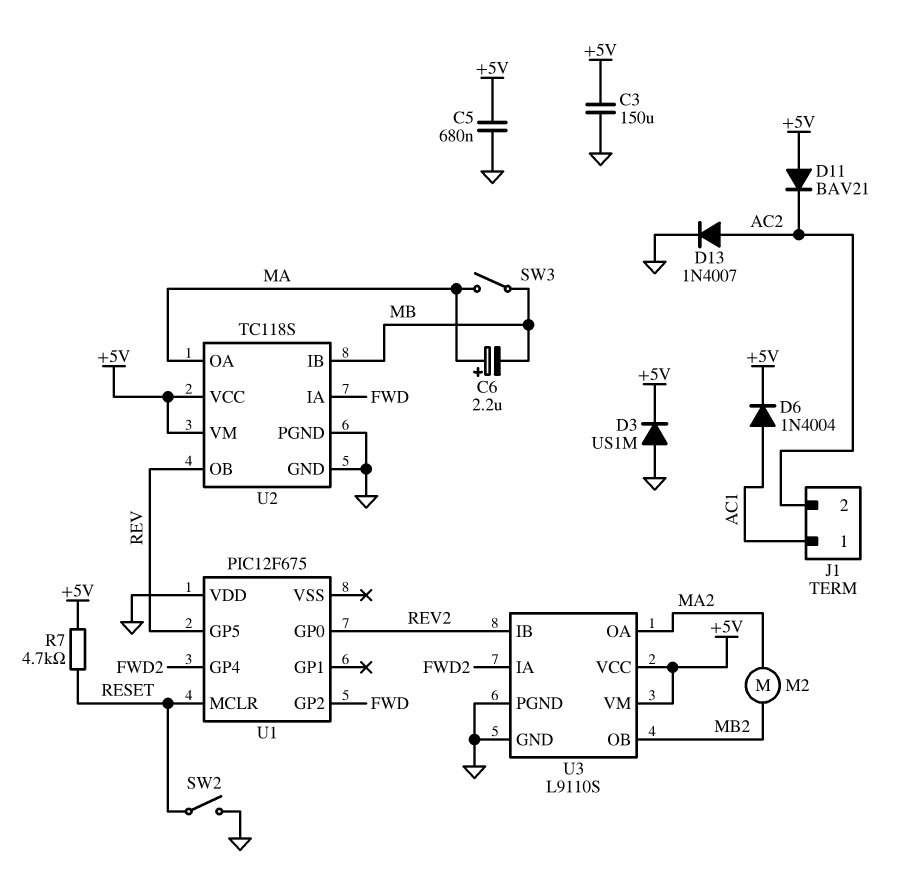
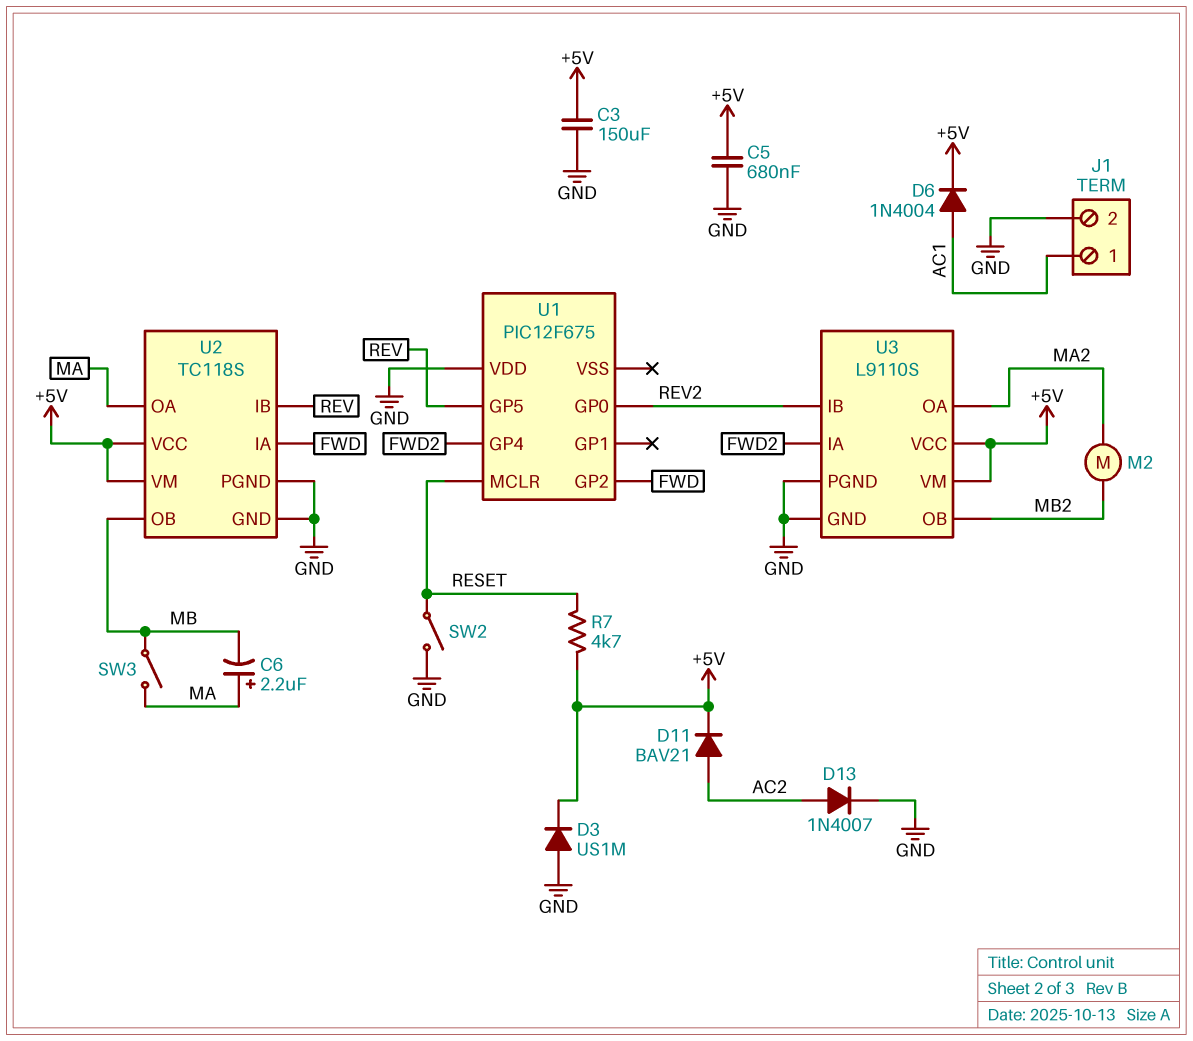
D11: diode BAV21 (A +5V, K AC2) -> diode BAV21 (A AC2, K +5V)
J1 pin 2: AC2 -> GND
U2 pin IB: MB -> REV
U2 pin OB: REV -> MB

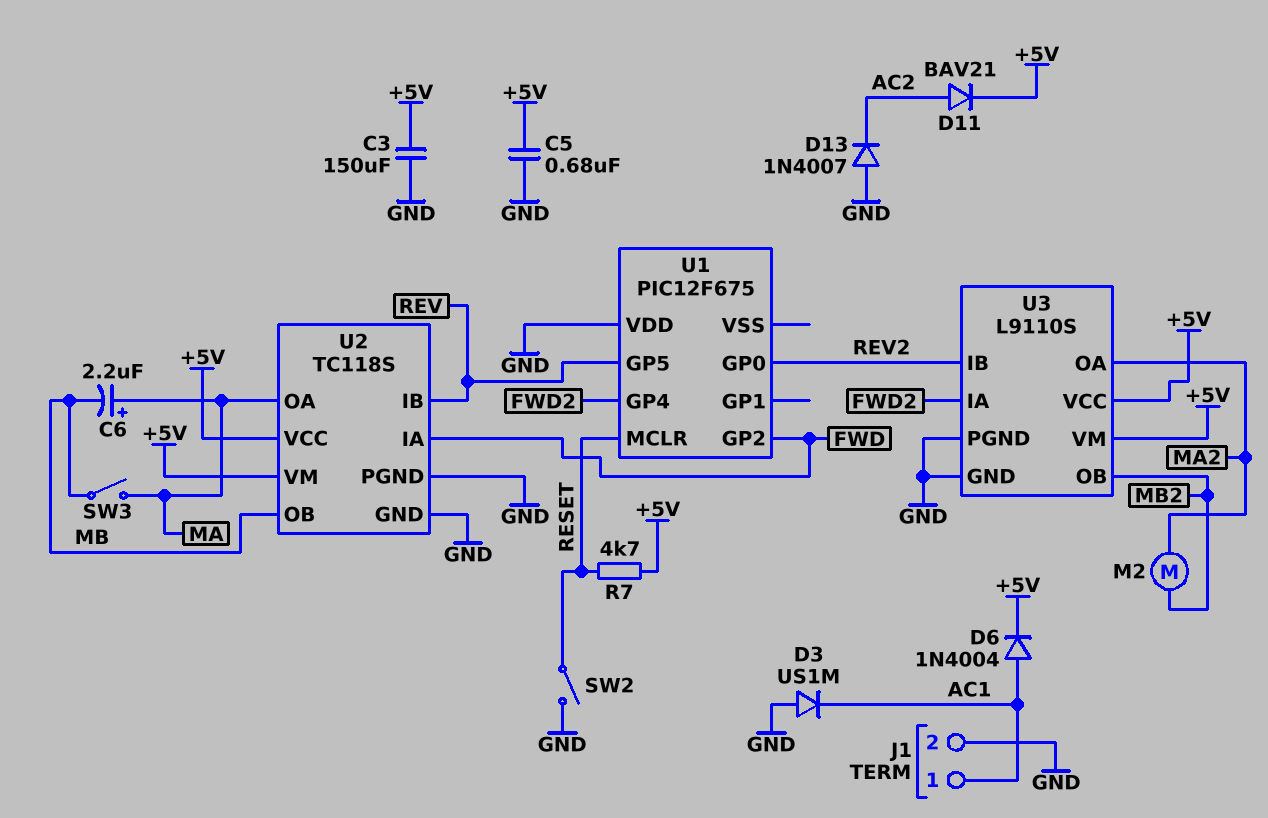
D3: diode US1M (A GND, K +5V) -> diode US1M (A GND, K AC1)
D13: diode 1N4007 (A AC2, K GND) -> diode 1N4007 (A GND, K AC2)

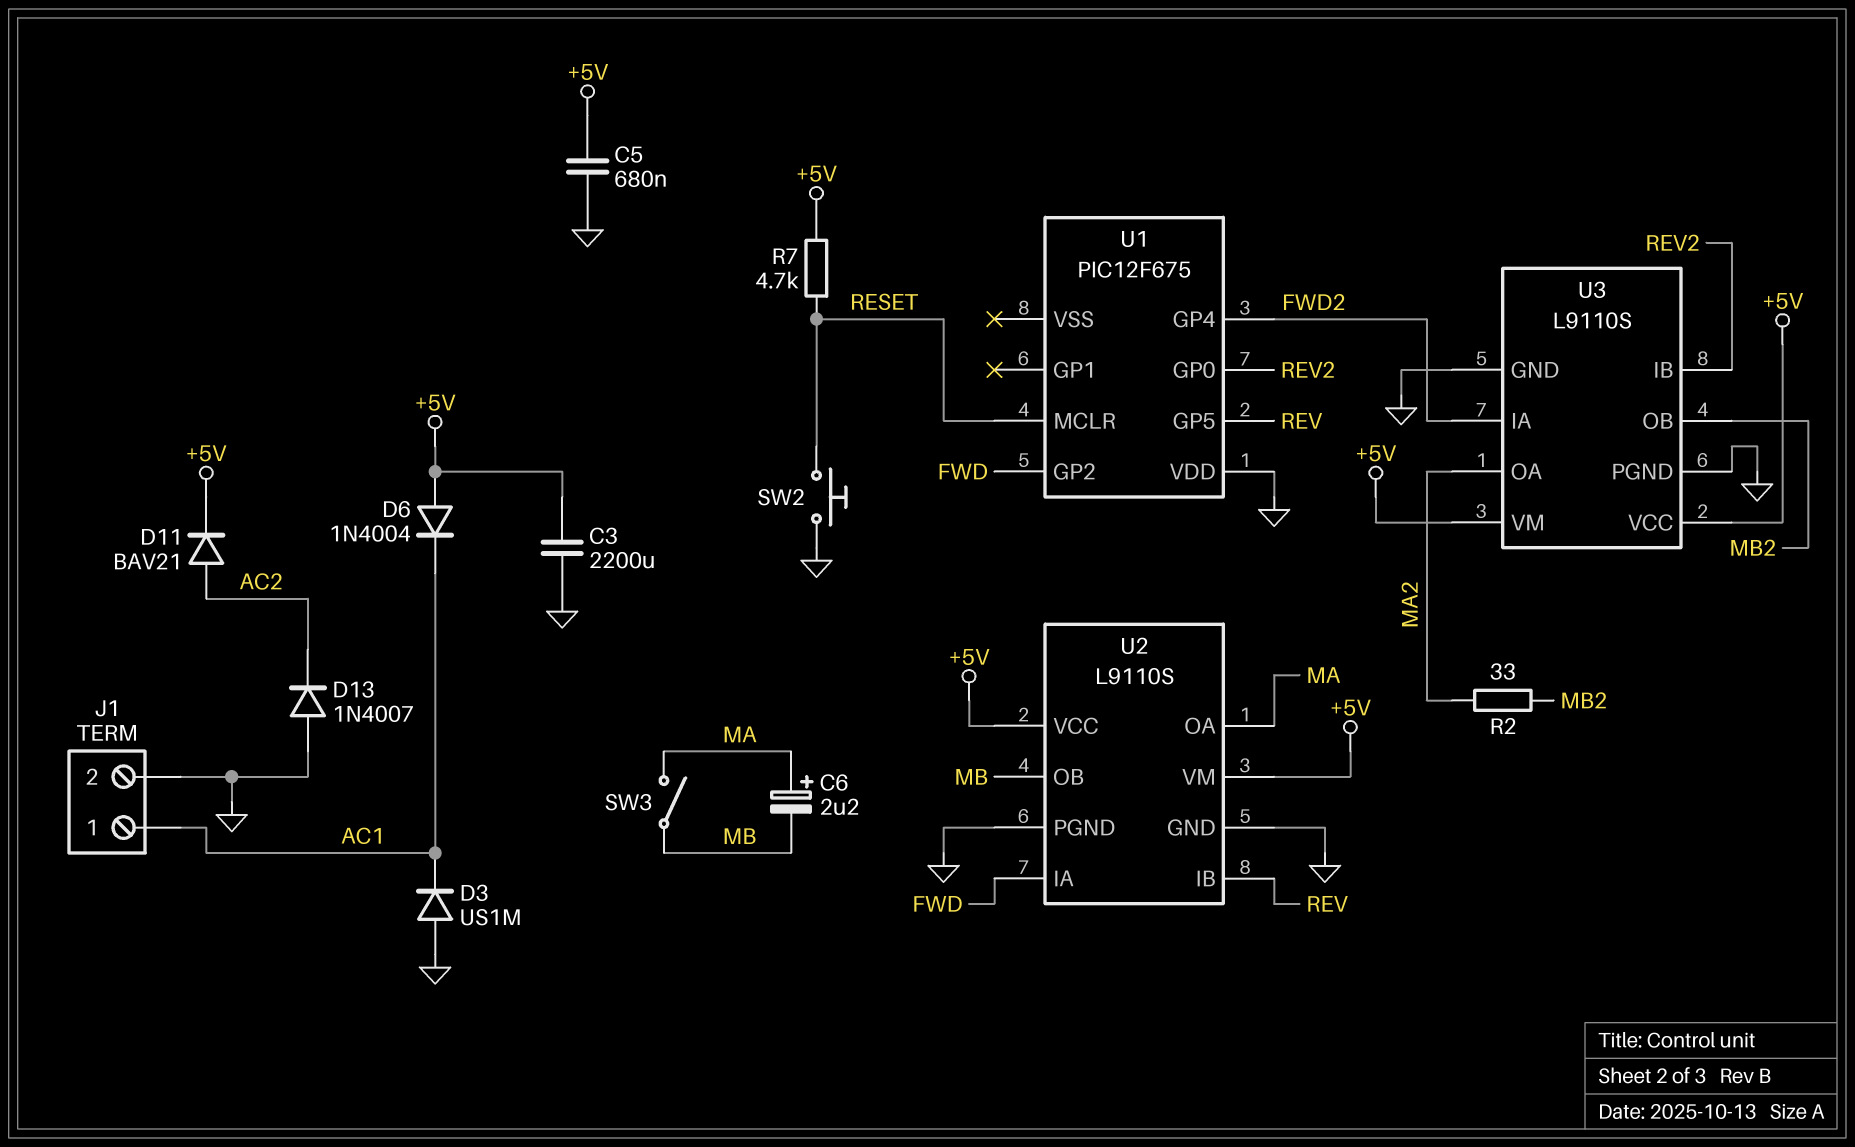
C3: 150uF (+5V, GND) -> 2200uF (+5V, GND)
D6: diode 1N4004 (A AC1, K +5V) -> diode 1N4004 (A +5V, K AC1)
M2: motor (MA2, MB2) -> none
R2: none -> 33 (MA2, MB2)
SW2: switch (GND, RESET) -> button (GND, RESET)
U2: TC118S -> L9110S

